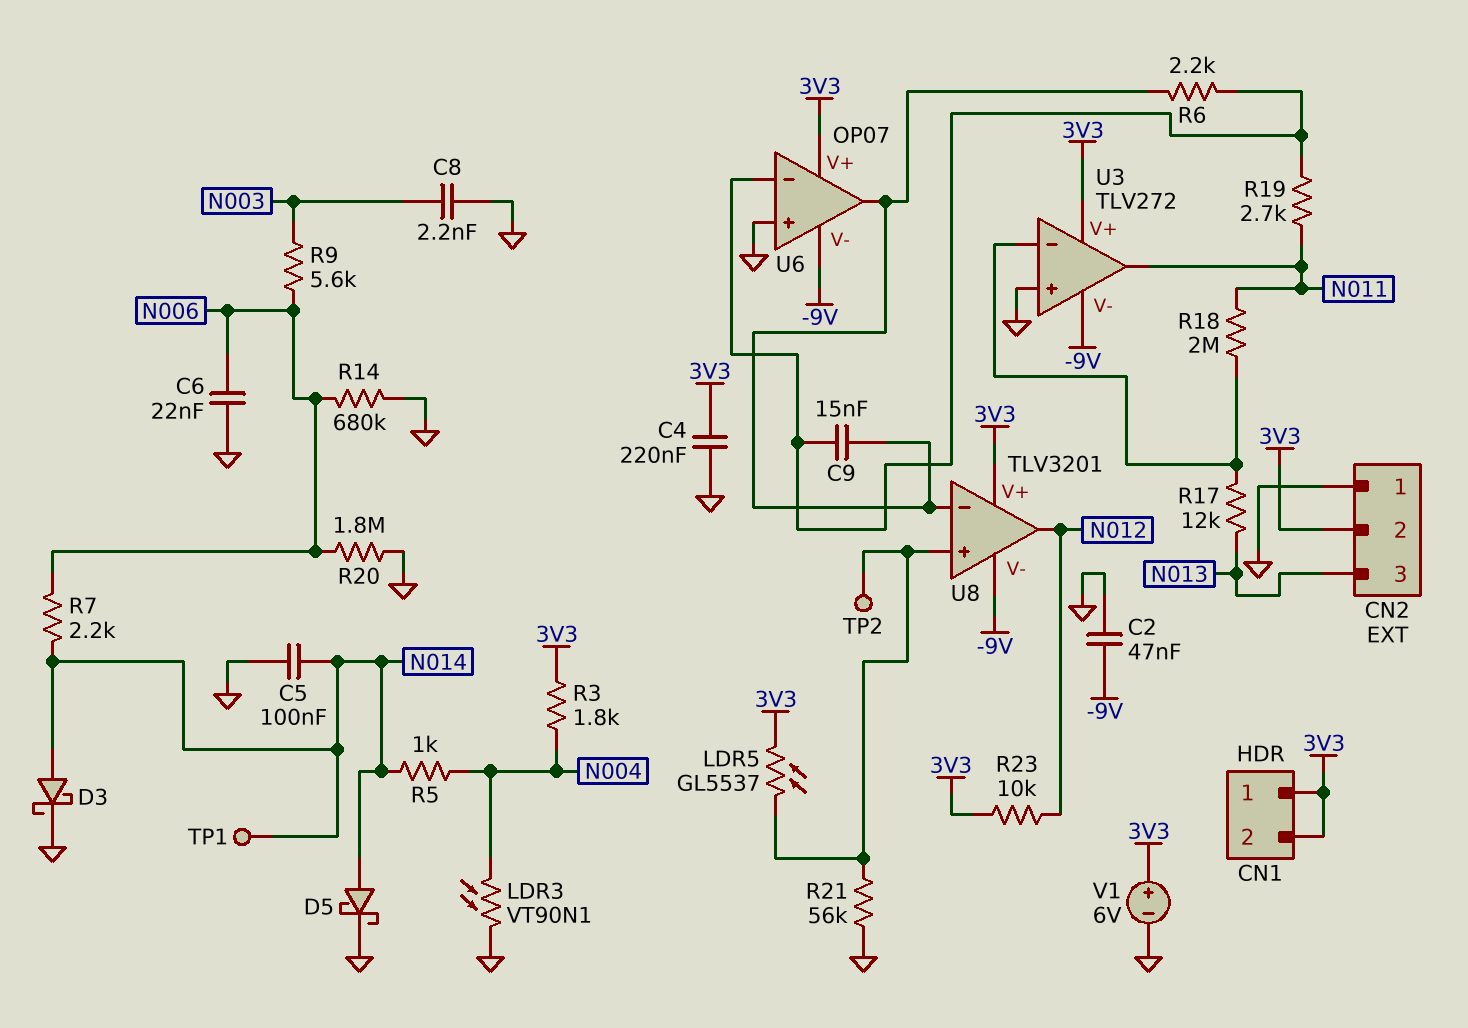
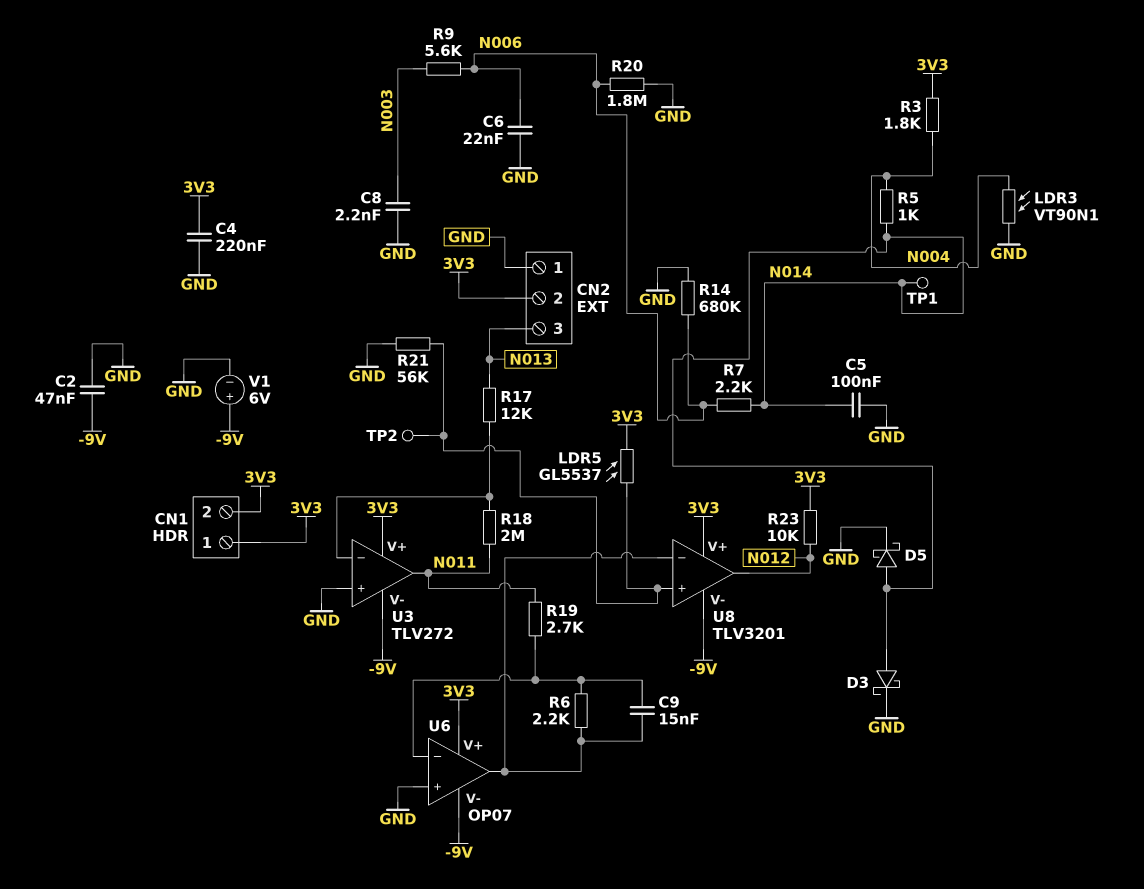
V1: 6V (plus 3V3, minus GND) -> 6V (plus -9V, minus GND)

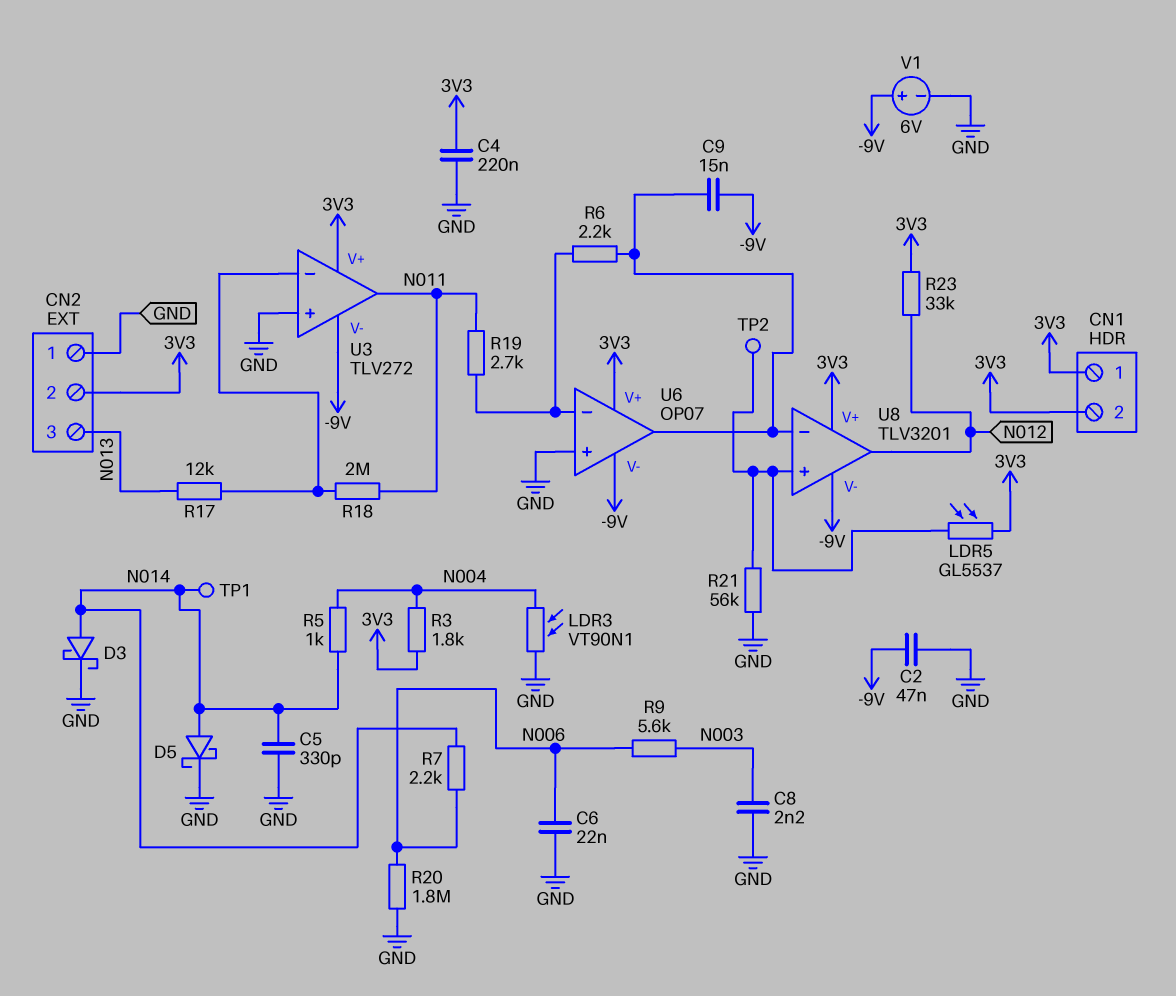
C5: 100nF (GND, N014) -> 330pF (GND, N014)
C9: 15nF (U6/in-, U6/out) -> 15nF (-9V, U6/out)
R14: 680k (GND, N006) -> none
R23: 10k (3V3, N012) -> 33k (3V3, N012)

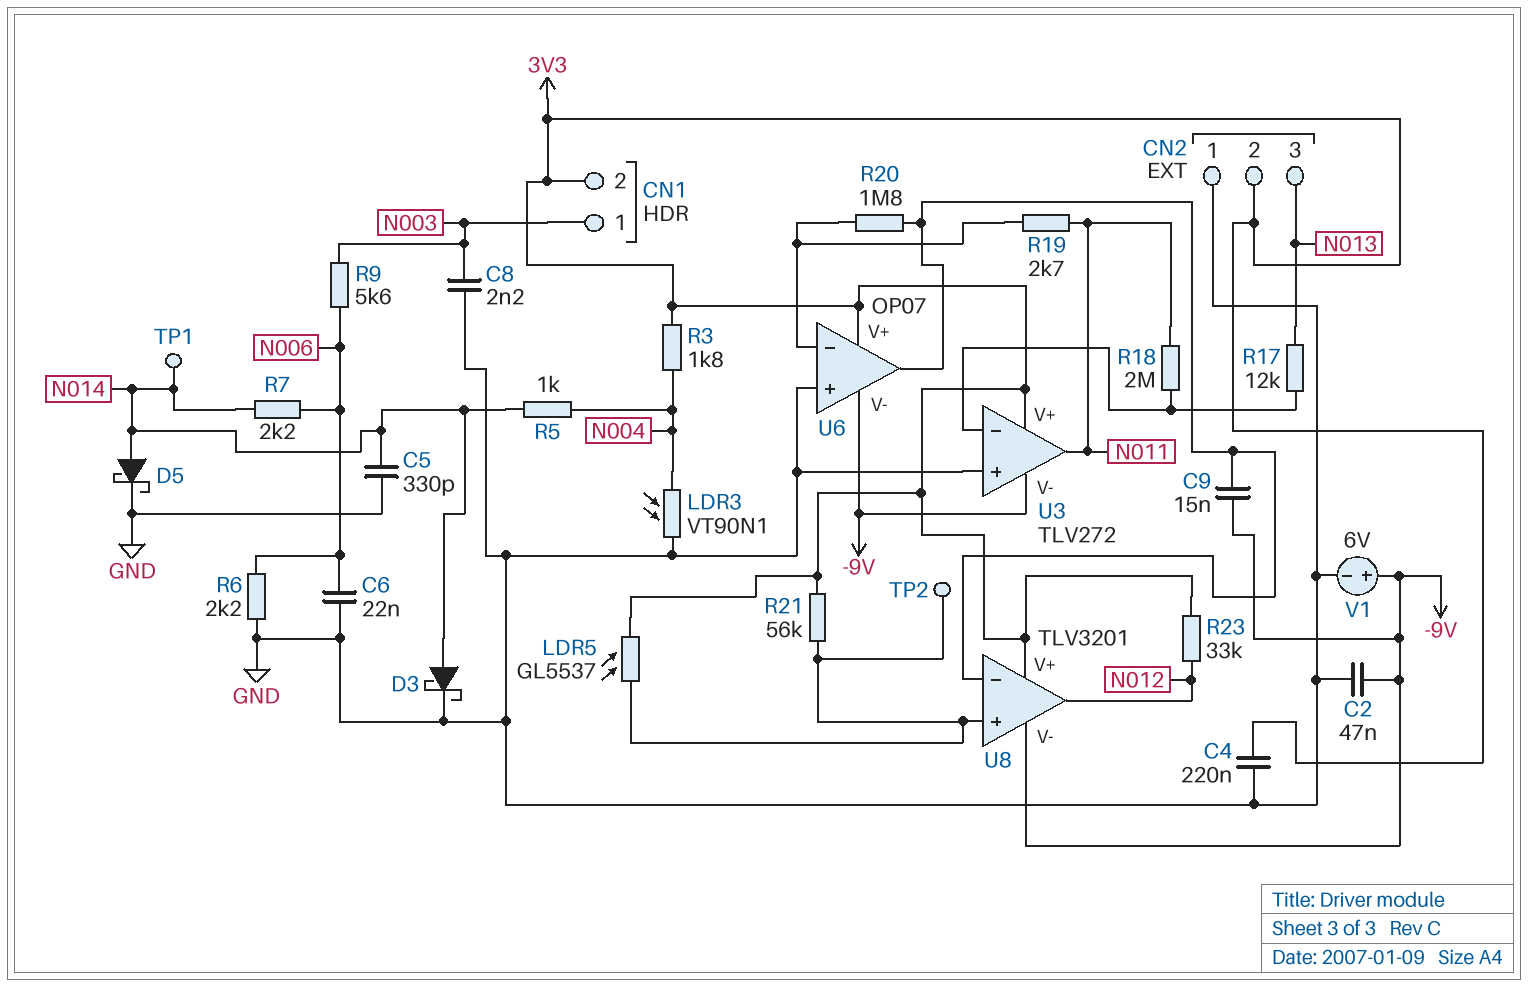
CN1 pin 1: 3V3 -> N003
R6: 2.2k (U6/in-, U6/out) -> 2.2k (GND, N006)
R20: 1.8M (GND, N006) -> 1.8M (U6/in-, U6/out)
R21: 56k (GND, U8/in+) -> 56k (3V3, U8/in+)

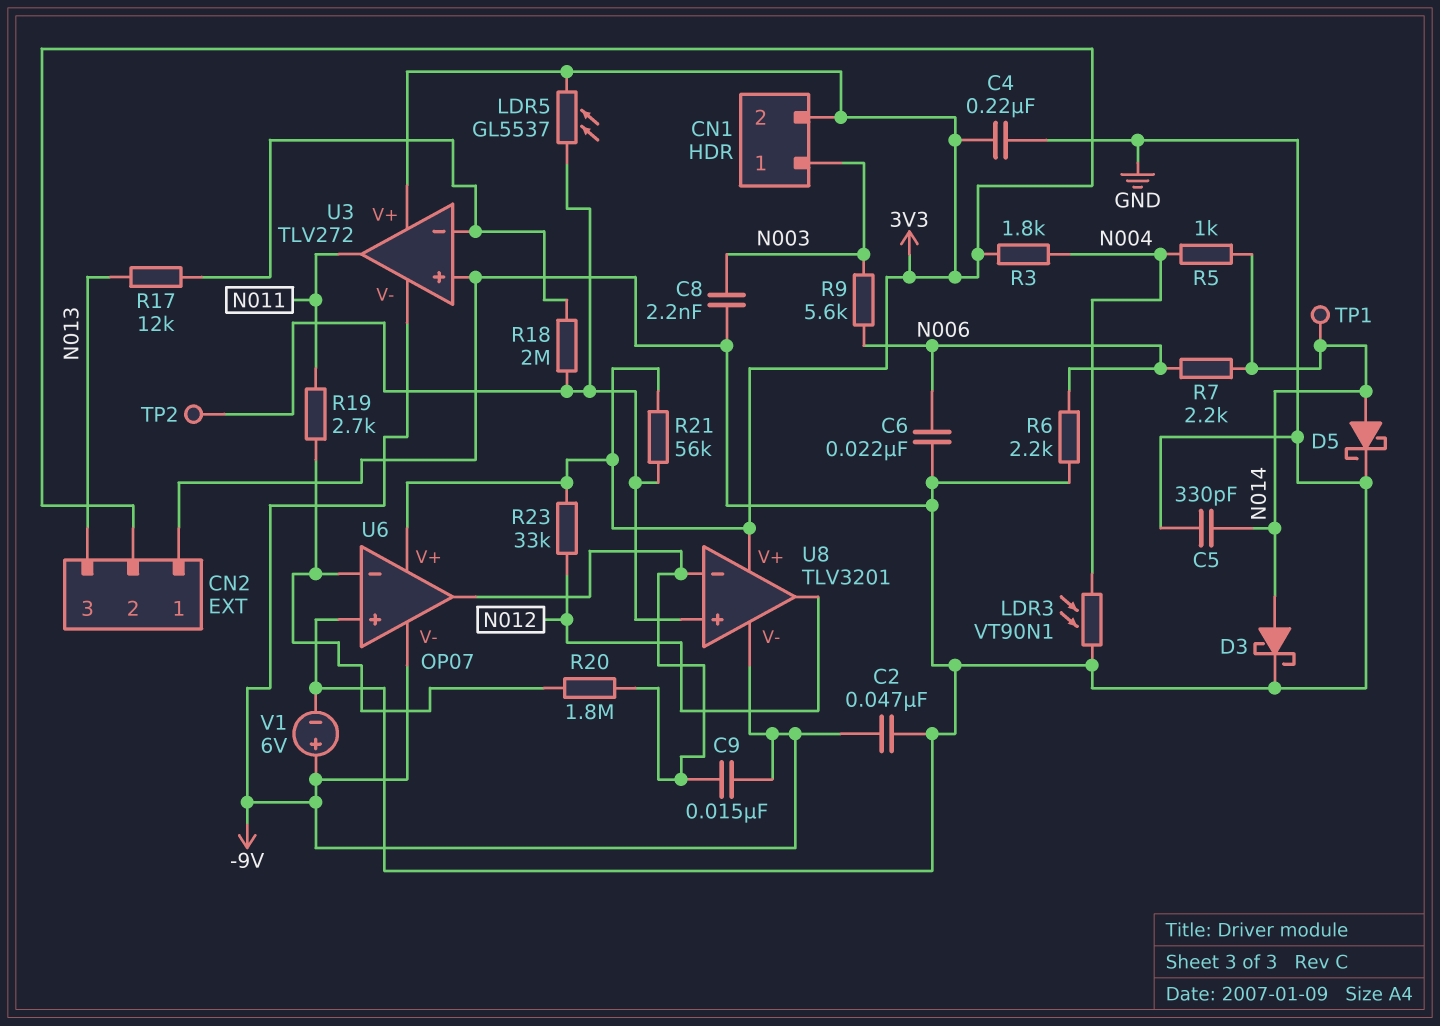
R18: 2M (N011, U3/in-) -> 2M (U3/in-, U8/in+)

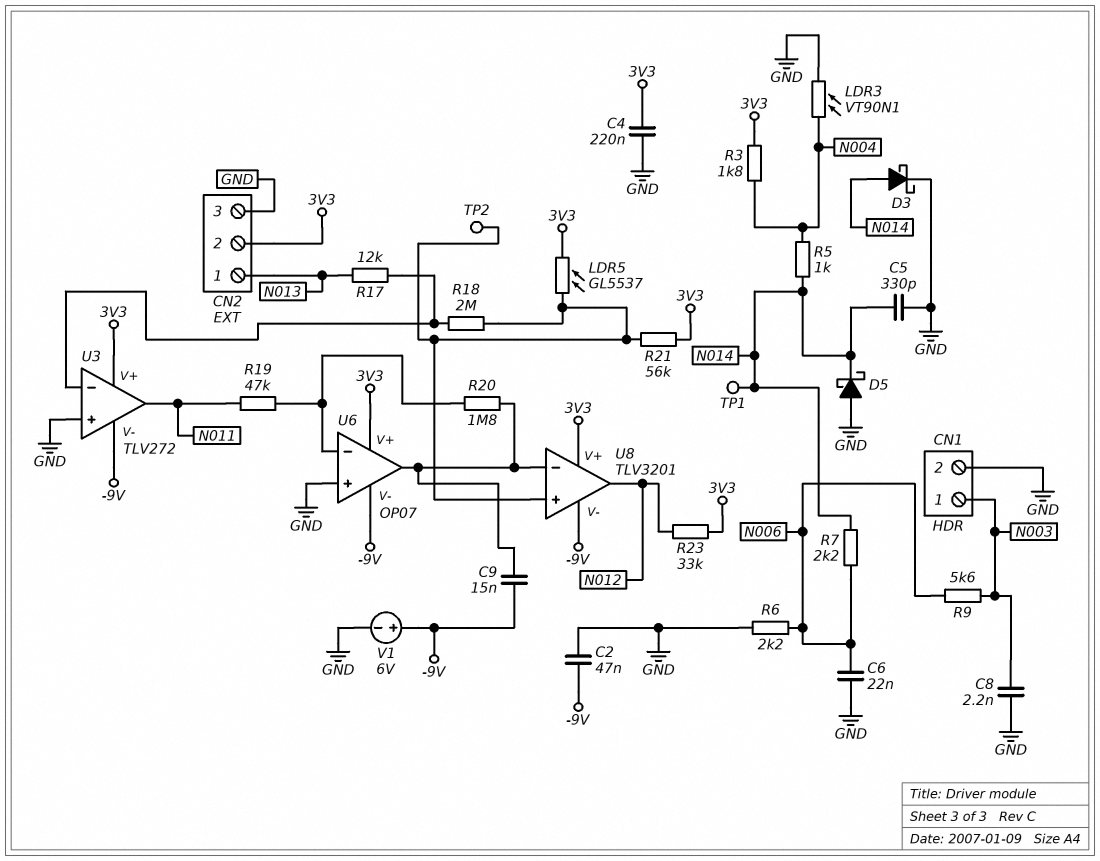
CN1 pin 2: 3V3 -> GND
CN2 pin 1: GND -> N013
CN2 pin 3: N013 -> GND
D5: schottky (A N014, K GND) -> schottky (A GND, K N014)
R19: 2.7k (N011, U6/in-) -> 47k (N011, U6/in-)

